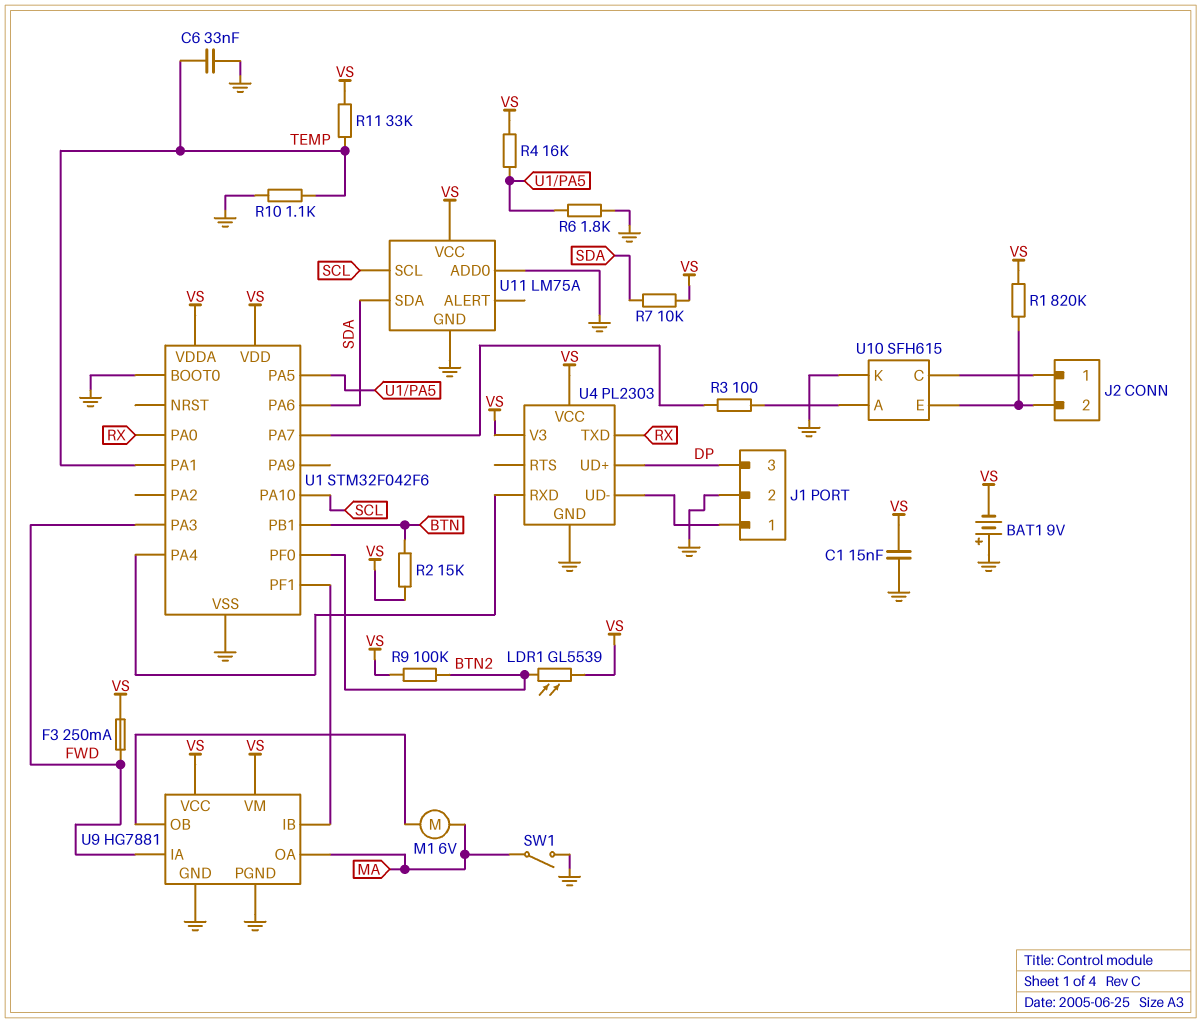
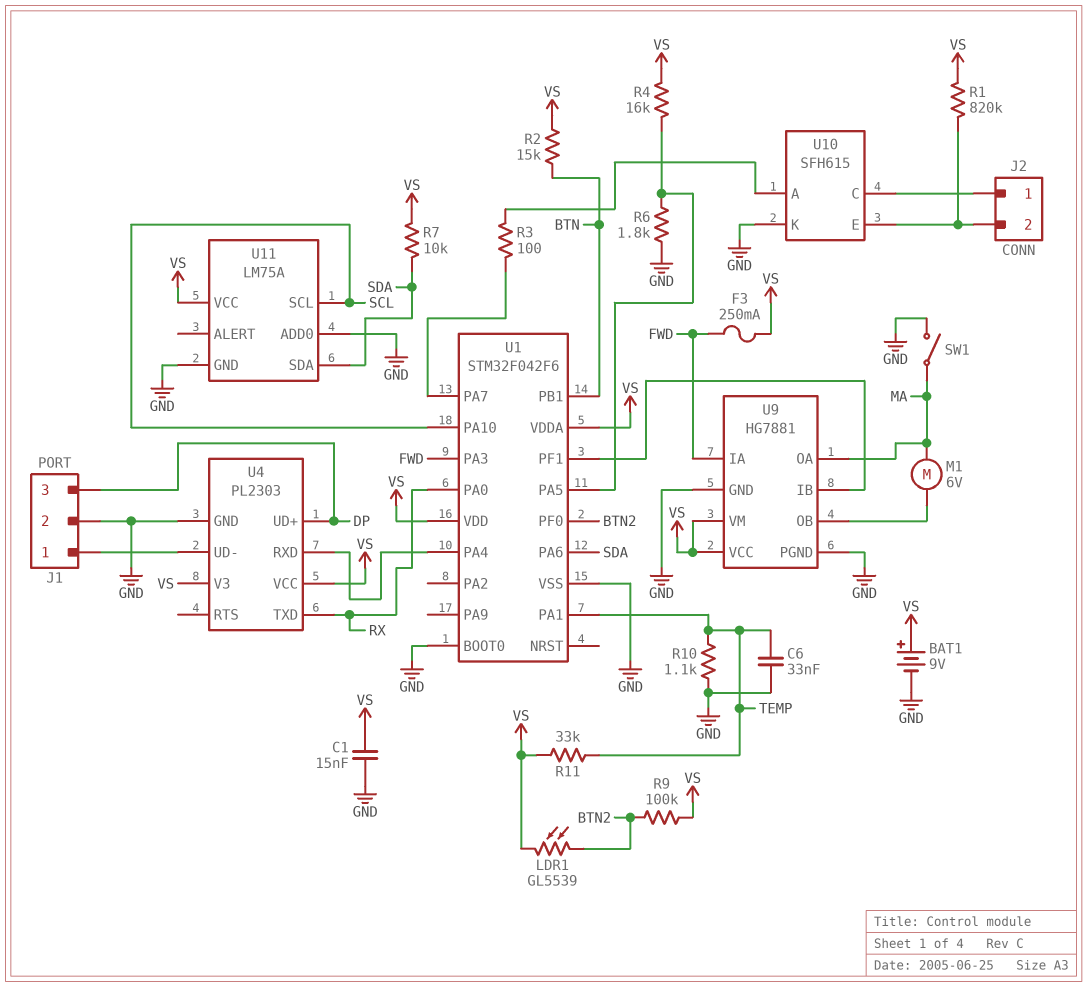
BAT1: 9V (plus GND, minus VS) -> 9V (plus VS, minus GND)

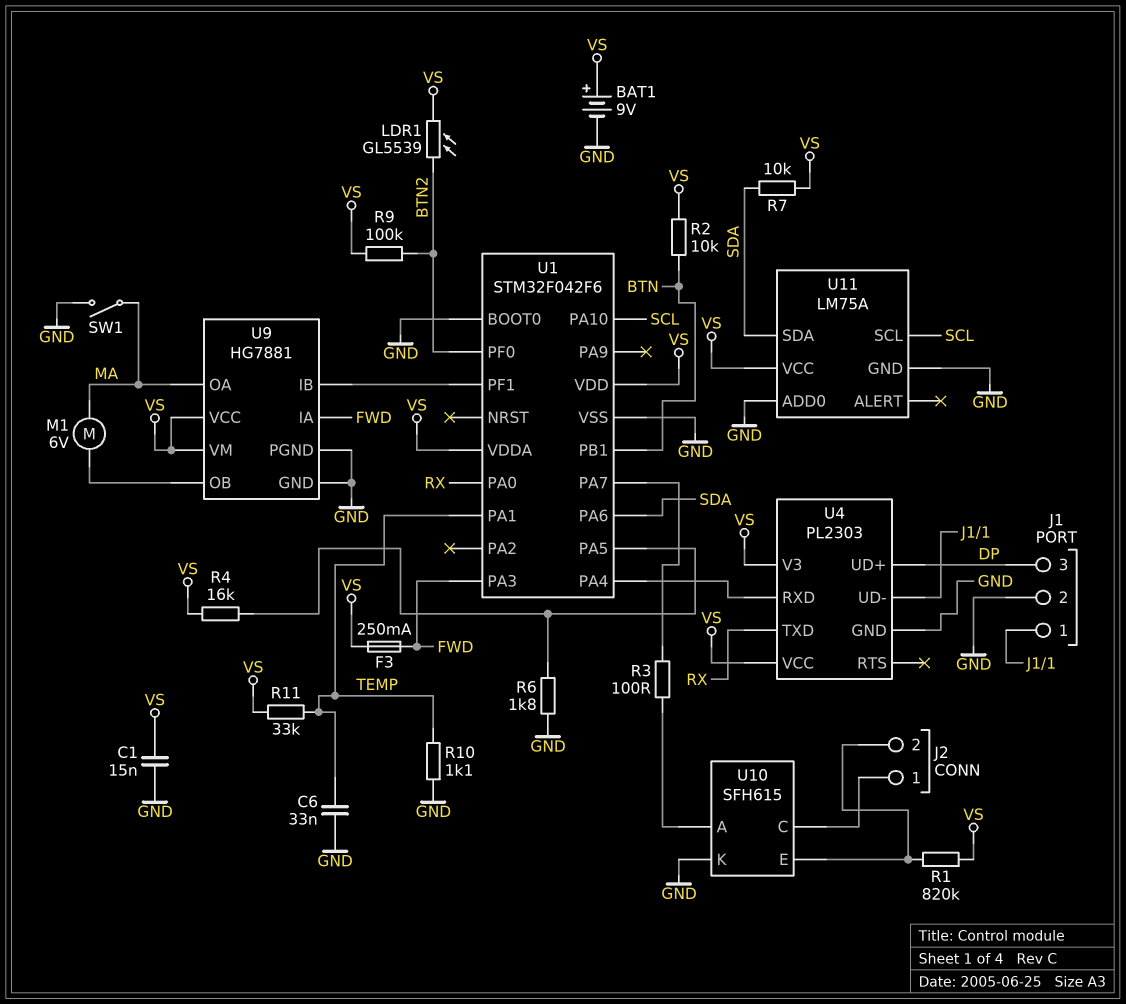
R2: 15k (BTN, VS) -> 10k (BTN, VS)

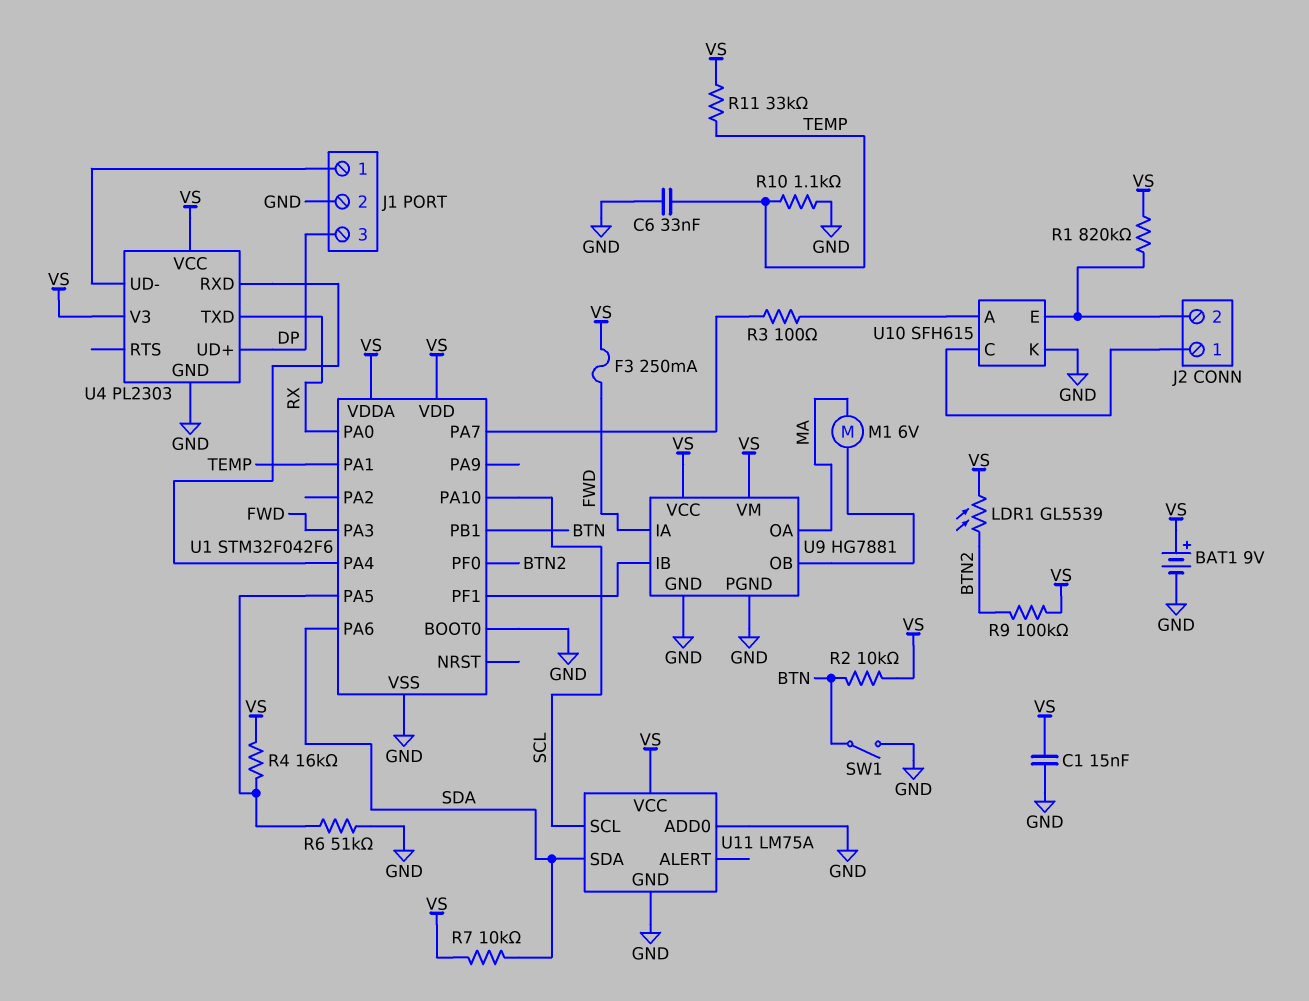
R6: 1.8k (GND, U1/PA5) -> 51k (GND, U1/PA5)
SW1: switch (GND, MA) -> switch (BTN, GND)

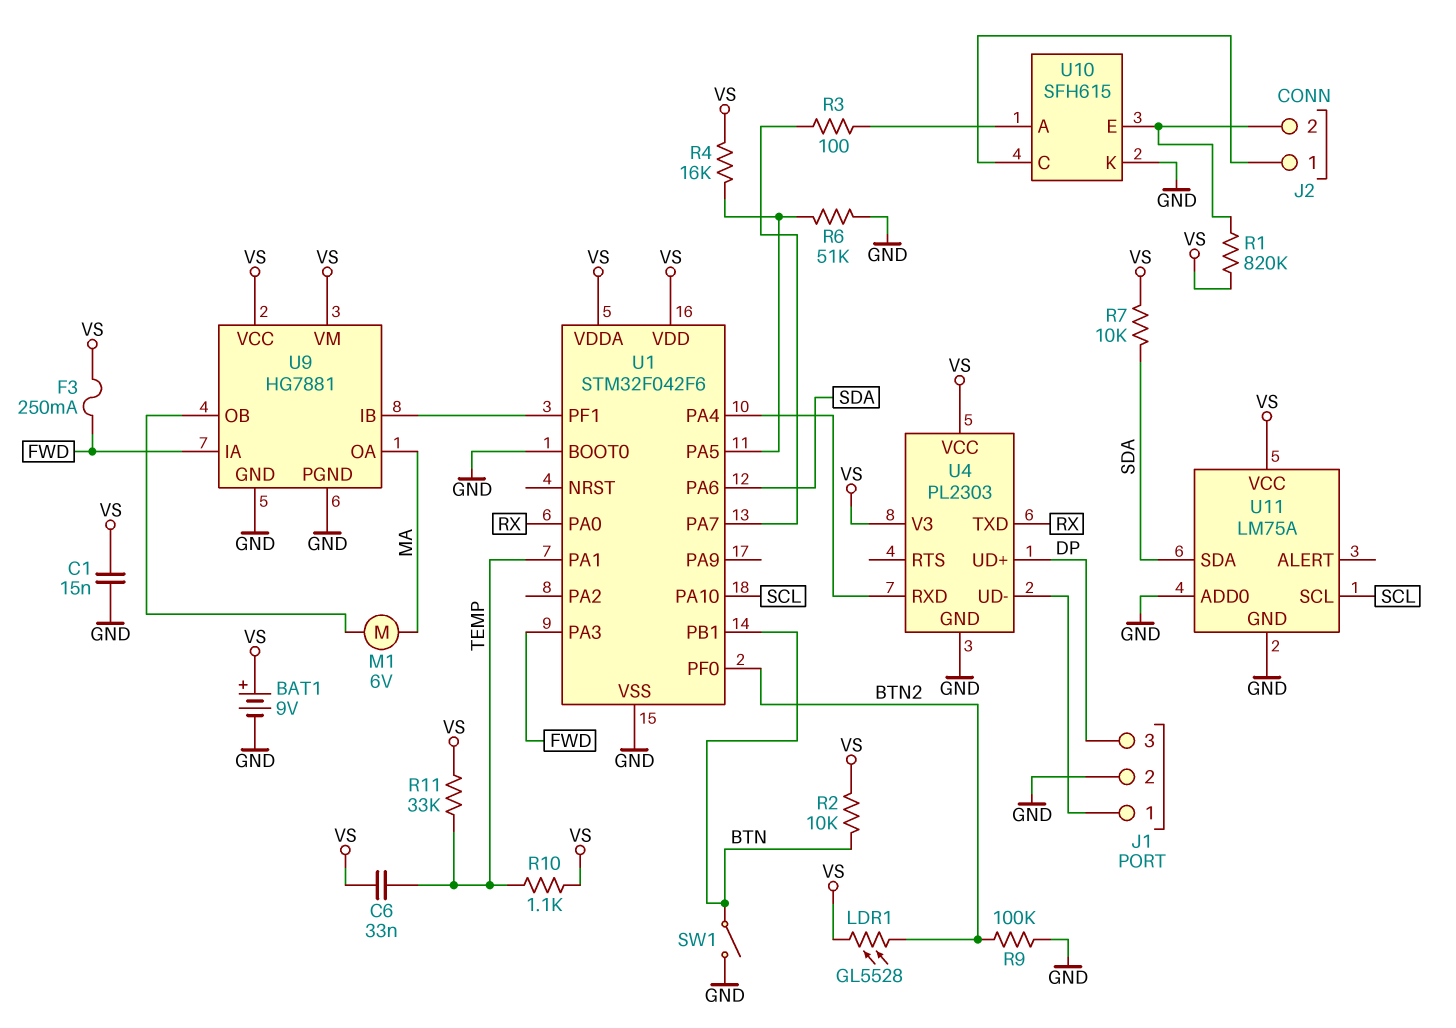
C6: 33nF (GND, TEMP) -> 33nF (TEMP, VS)
LDR1: GL5539 (BTN2, VS) -> GL5528 (BTN2, VS)
R9: 100k (BTN2, VS) -> 100k (BTN2, GND)
R10: 1.1k (GND, TEMP) -> 1.1k (TEMP, VS)

